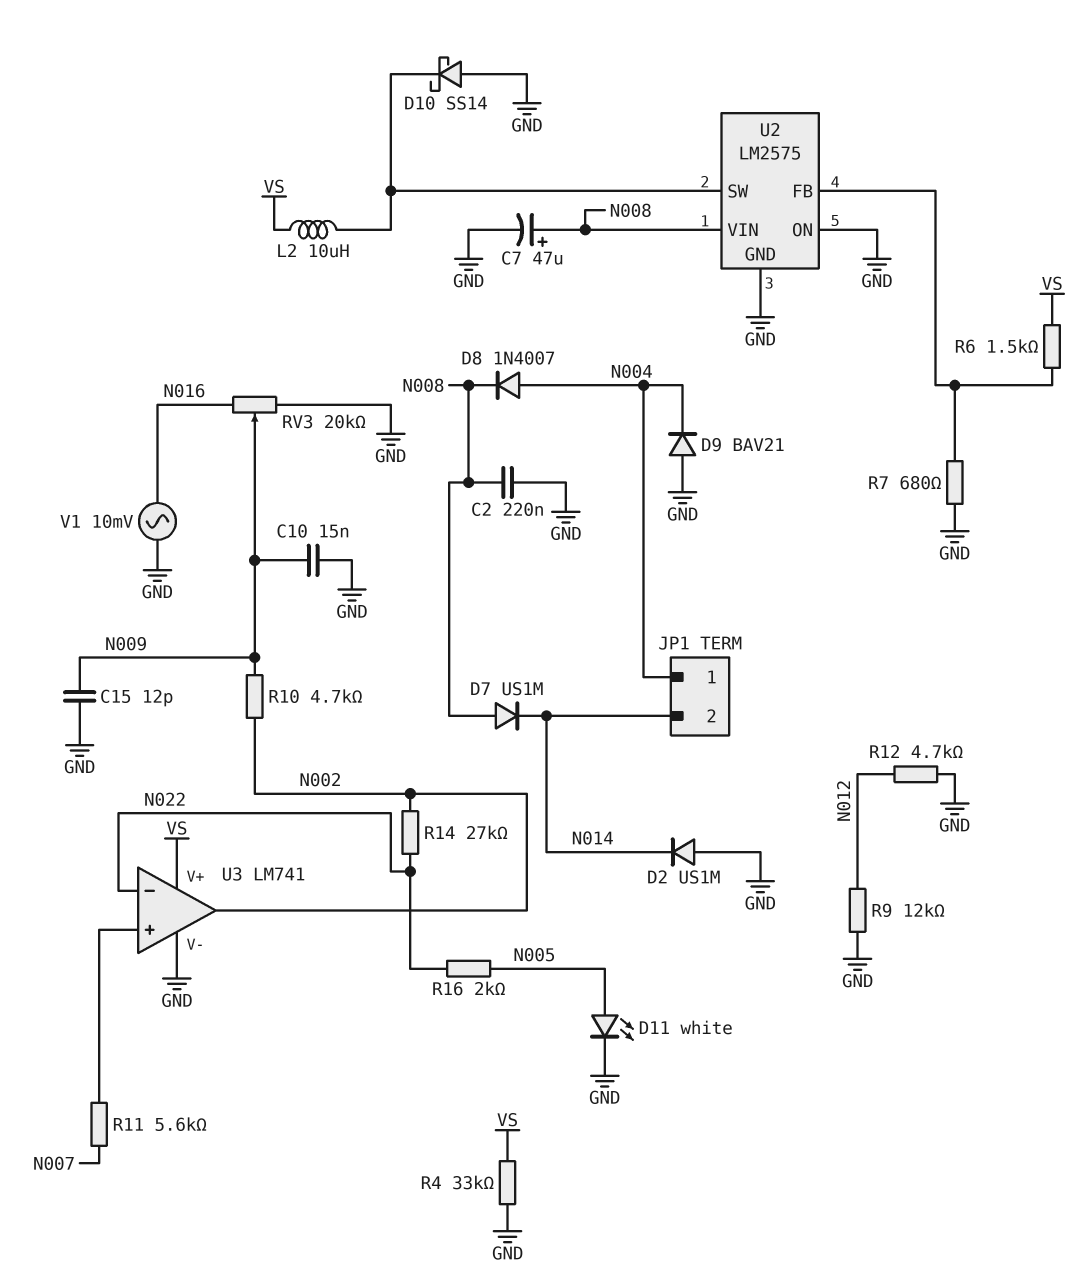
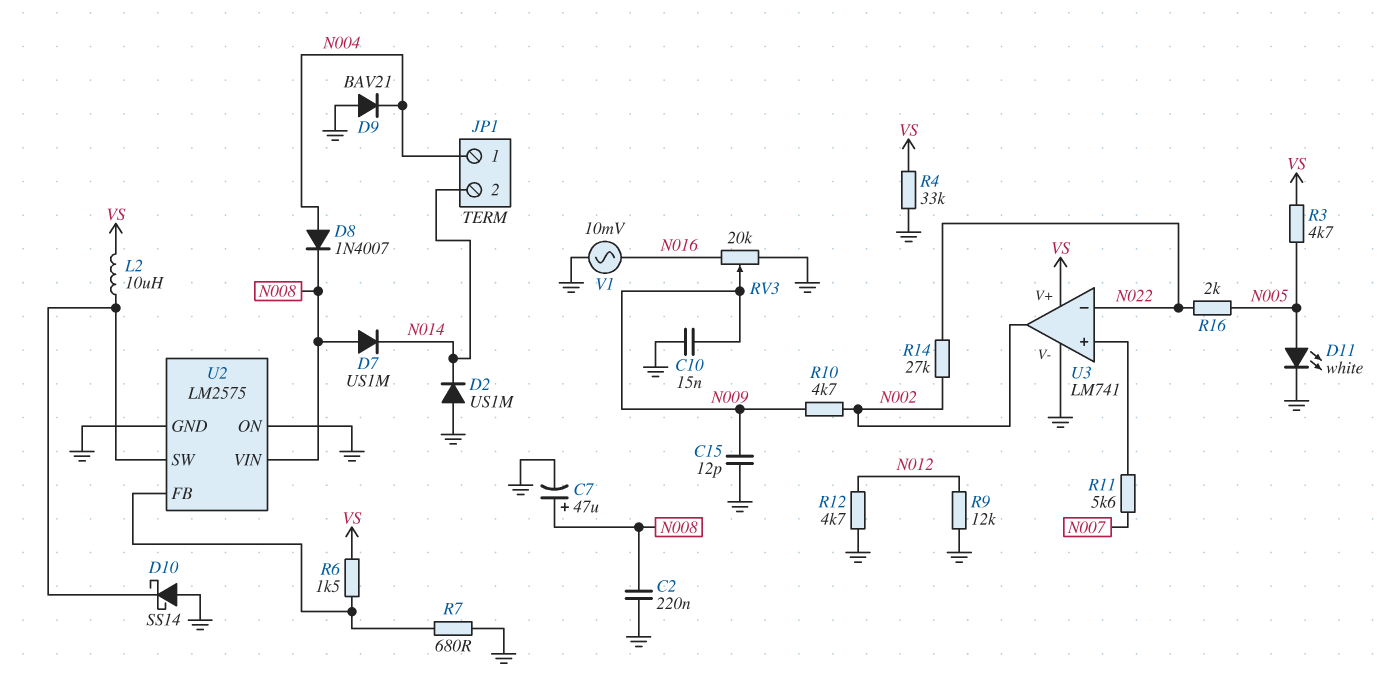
R3: none -> 4.7k (N005, VS)

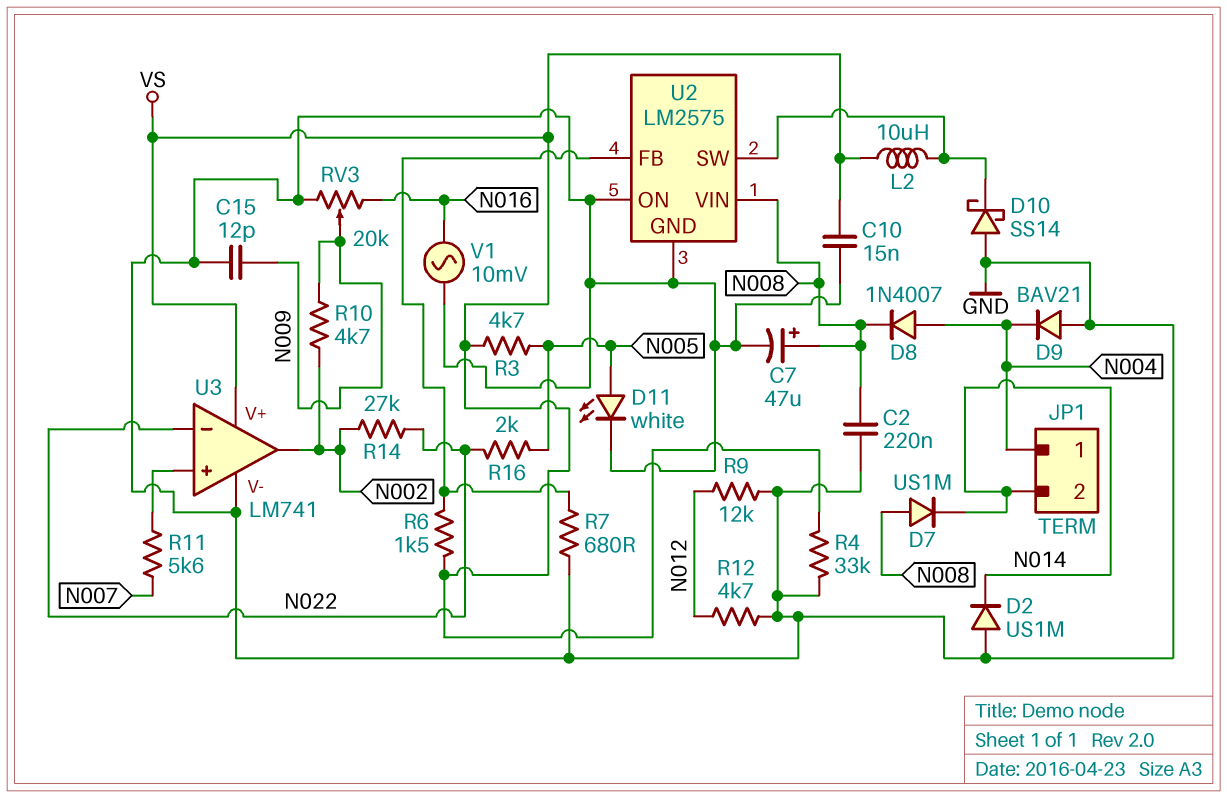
C10: 15nF (GND, N009) -> 15nF (GND, VS)

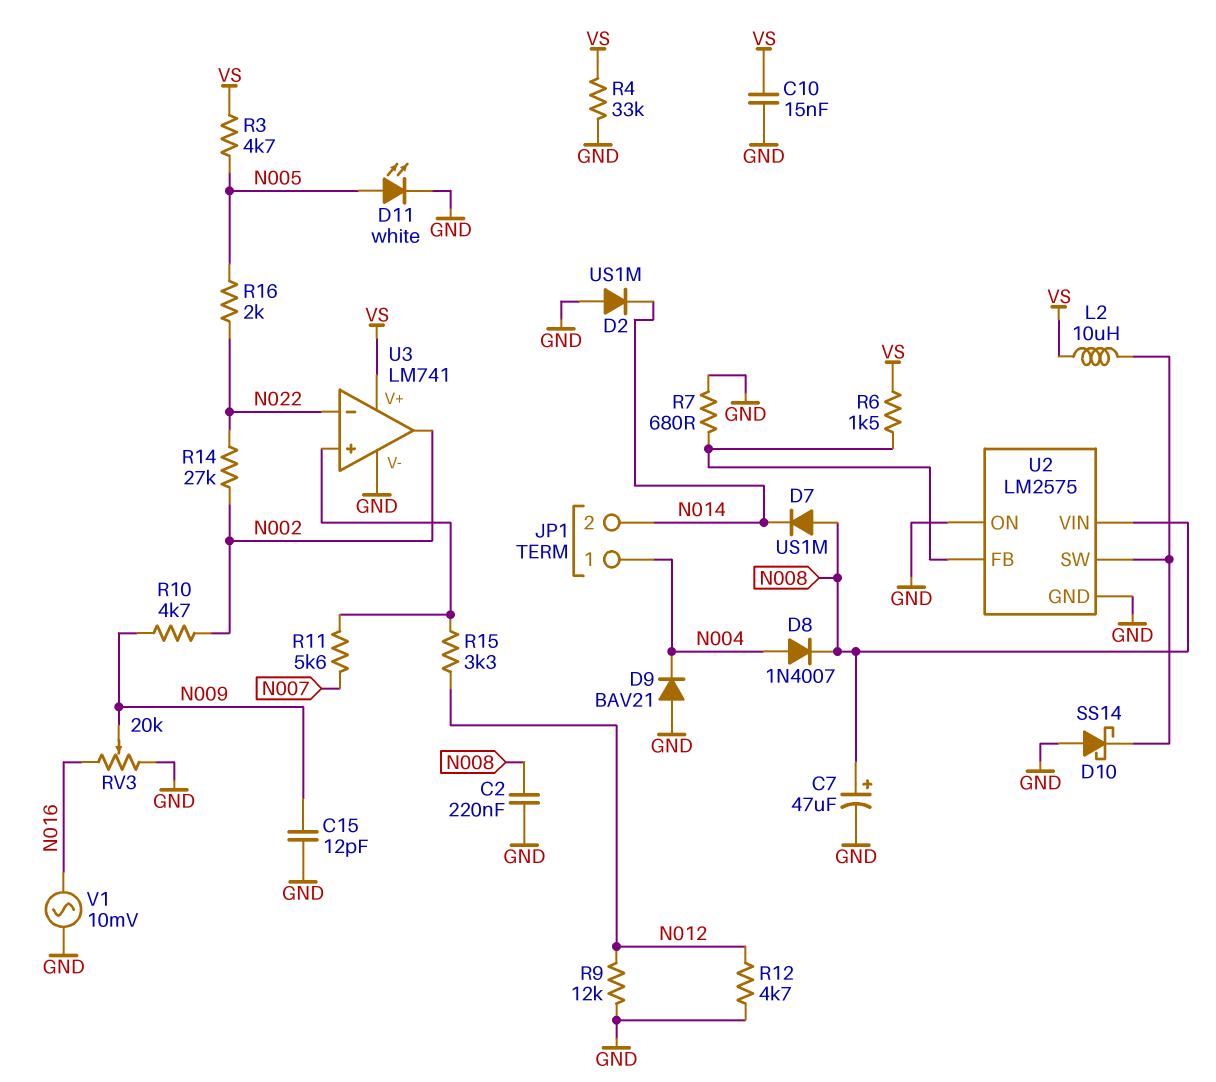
R15: none -> 3.3k (N012, U3/in+)

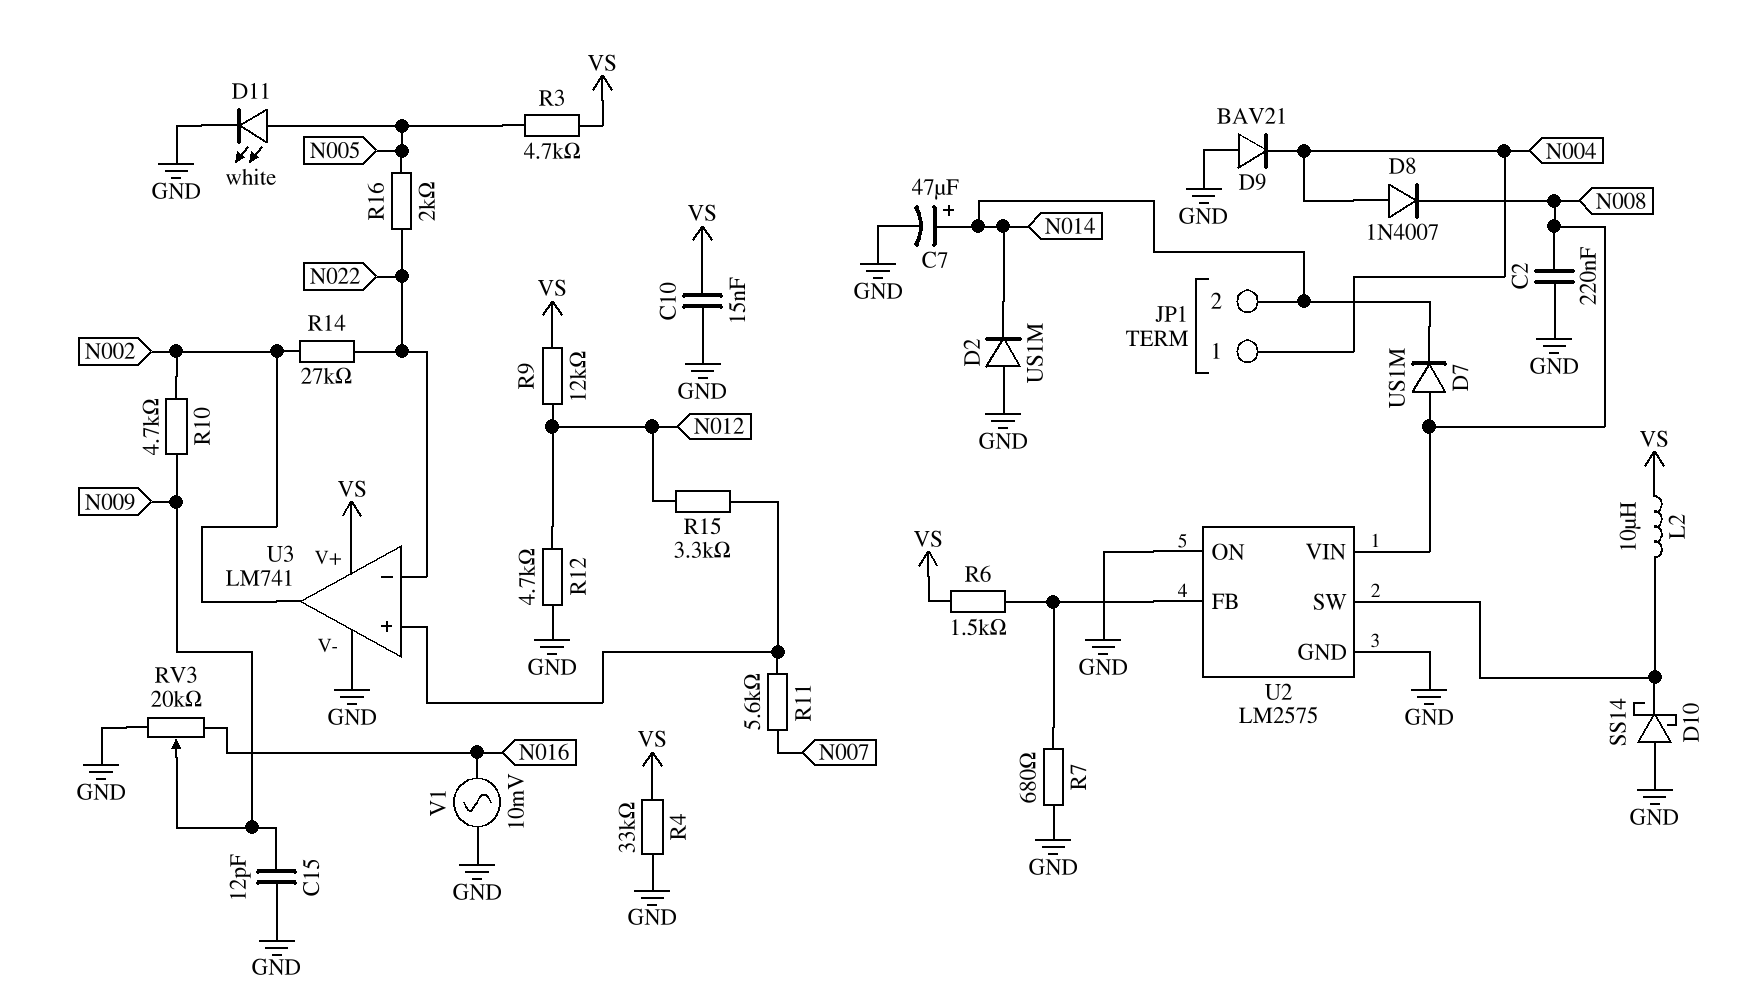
C7: 47uF (plus N008, minus GND) -> 47uF (plus N014, minus GND)
R9: 12k (GND, N012) -> 12k (N012, VS)

